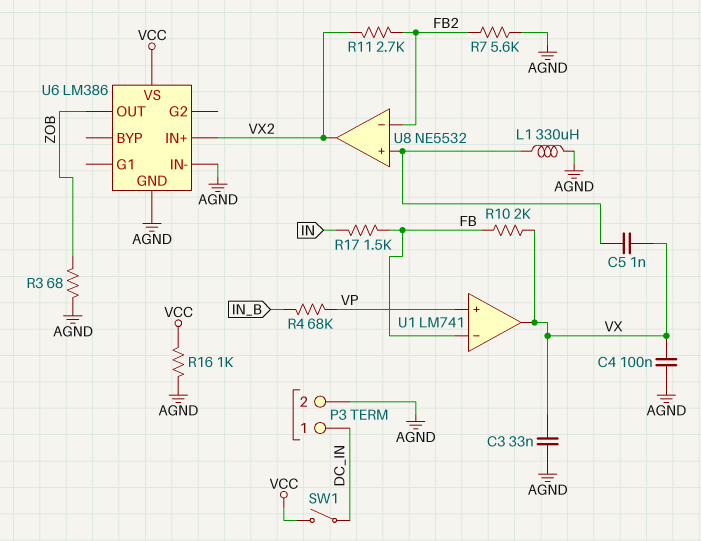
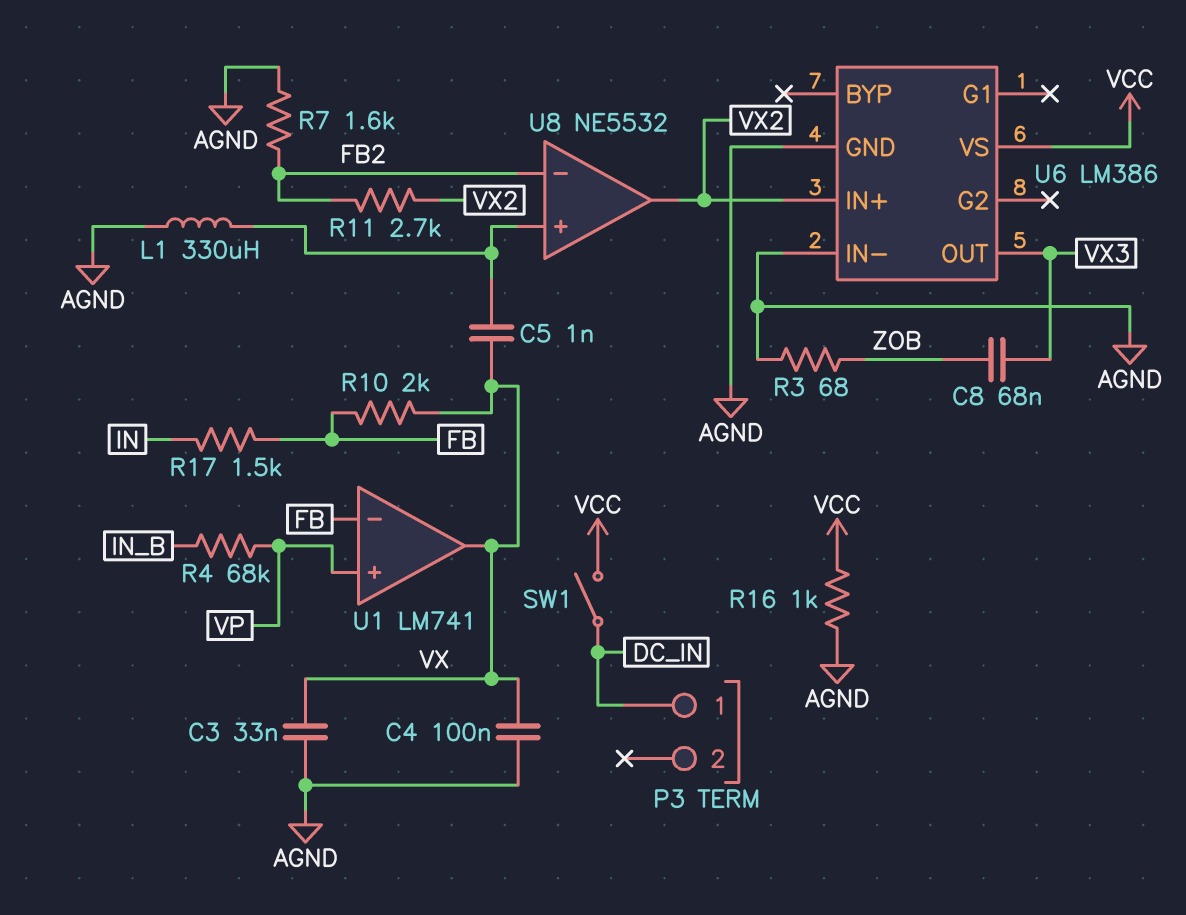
C8: none -> 68nF (VX3, ZOB)
P3 pin 2: AGND -> none
R7: 5.6k (AGND, FB2) -> 1.6k (AGND, FB2)
U6 pin OUT: ZOB -> VX3

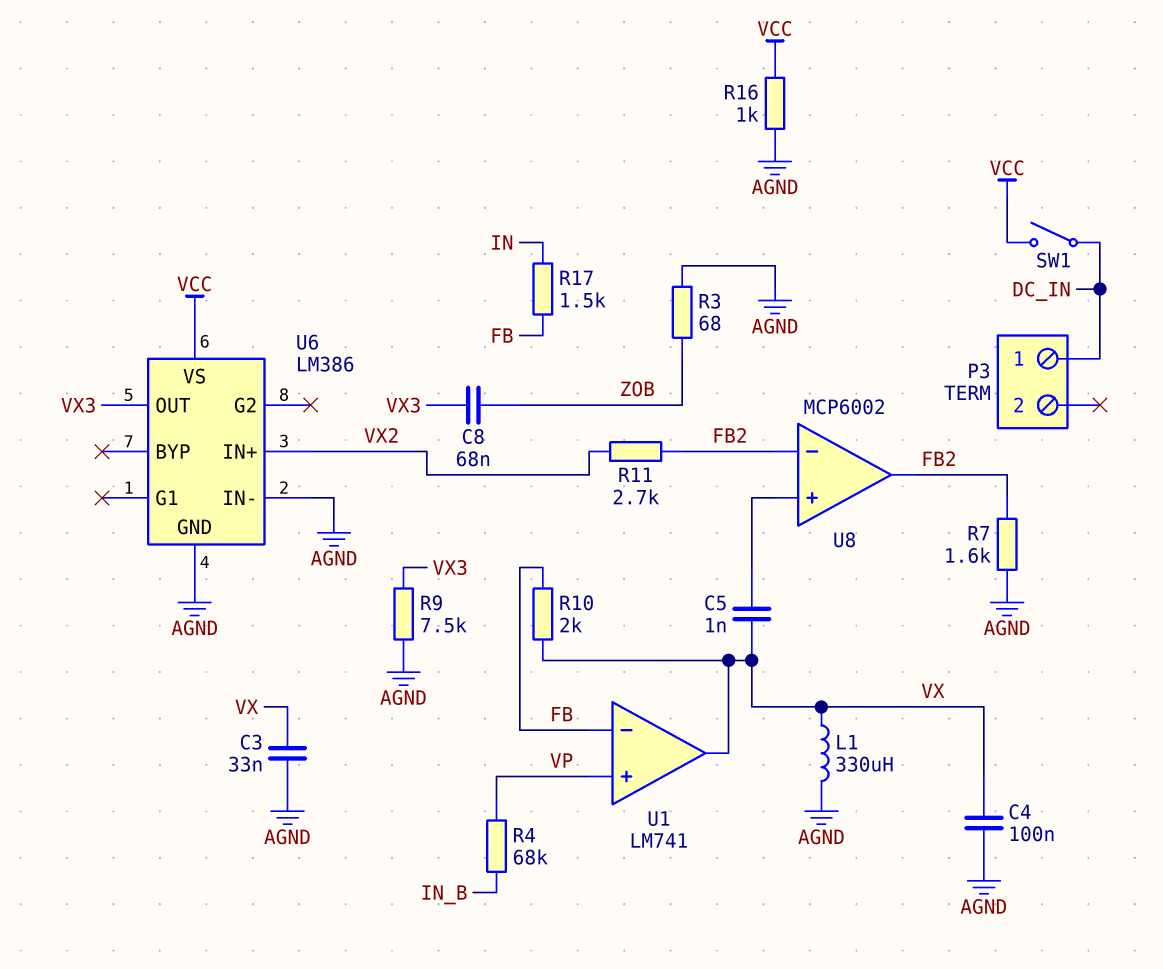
L1: 330uH (AGND, U8/in+) -> 330uH (AGND, VX)
R9: none -> 7.5k (AGND, VX3)
U8: NE5532 -> MCP6002
U8 pin out: VX2 -> FB2

